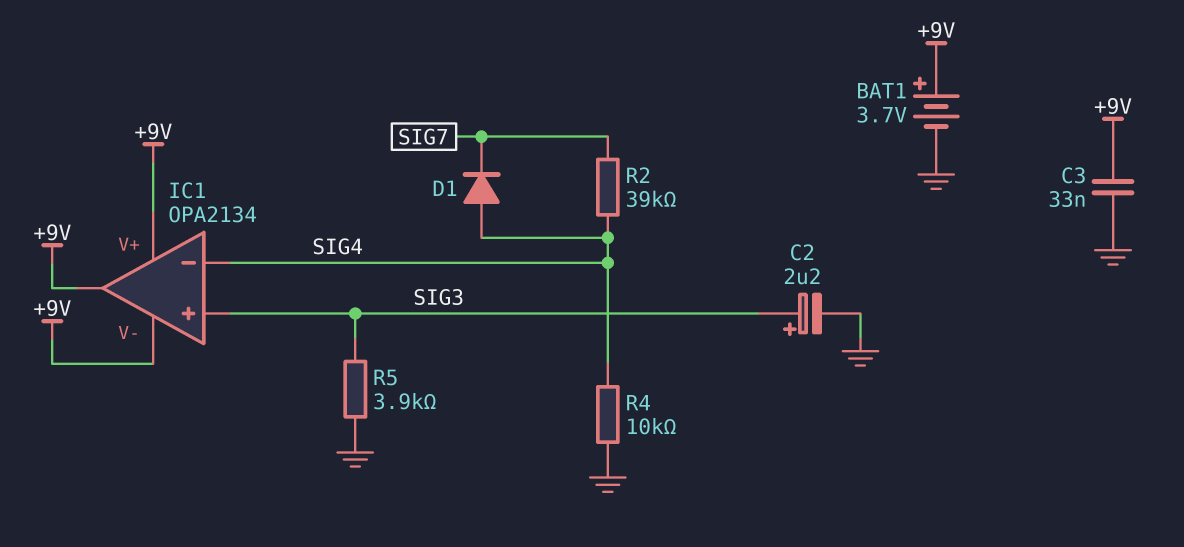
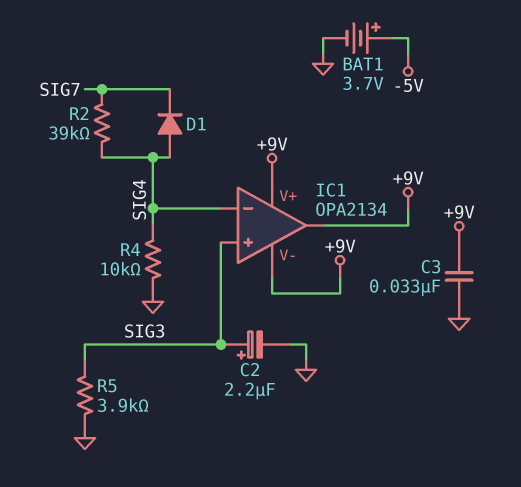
BAT1: 3.7V (plus +9V, minus GND) -> 3.7V (plus -5V, minus GND)

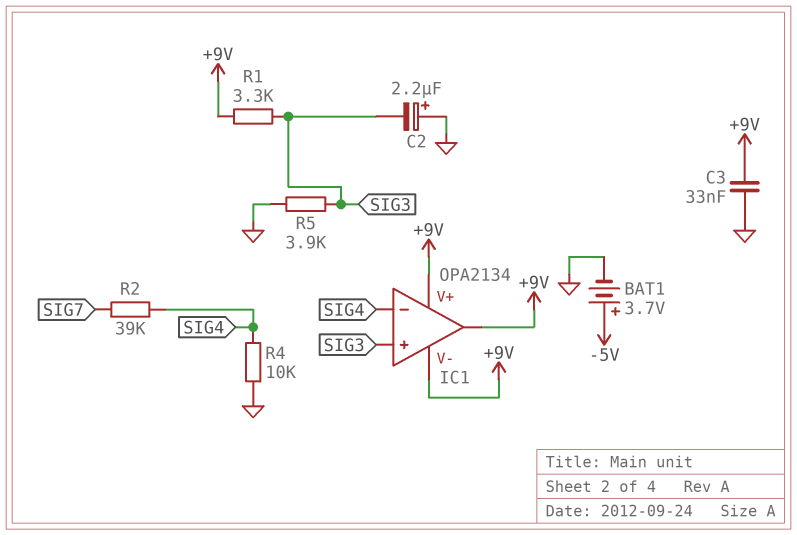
C2: 2.2uF (plus SIG3, minus GND) -> 2.2uF (plus GND, minus SIG3)
D1: diode (A SIG4, K SIG7) -> none
R1: none -> 3.3k (+9V, SIG3)

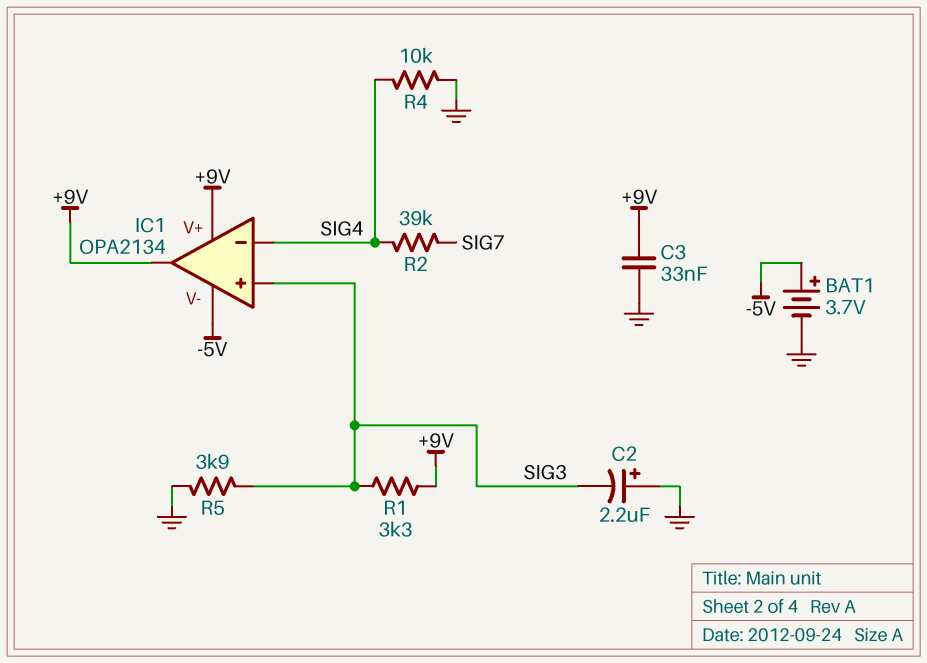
IC1 pin V-: +9V -> -5V

